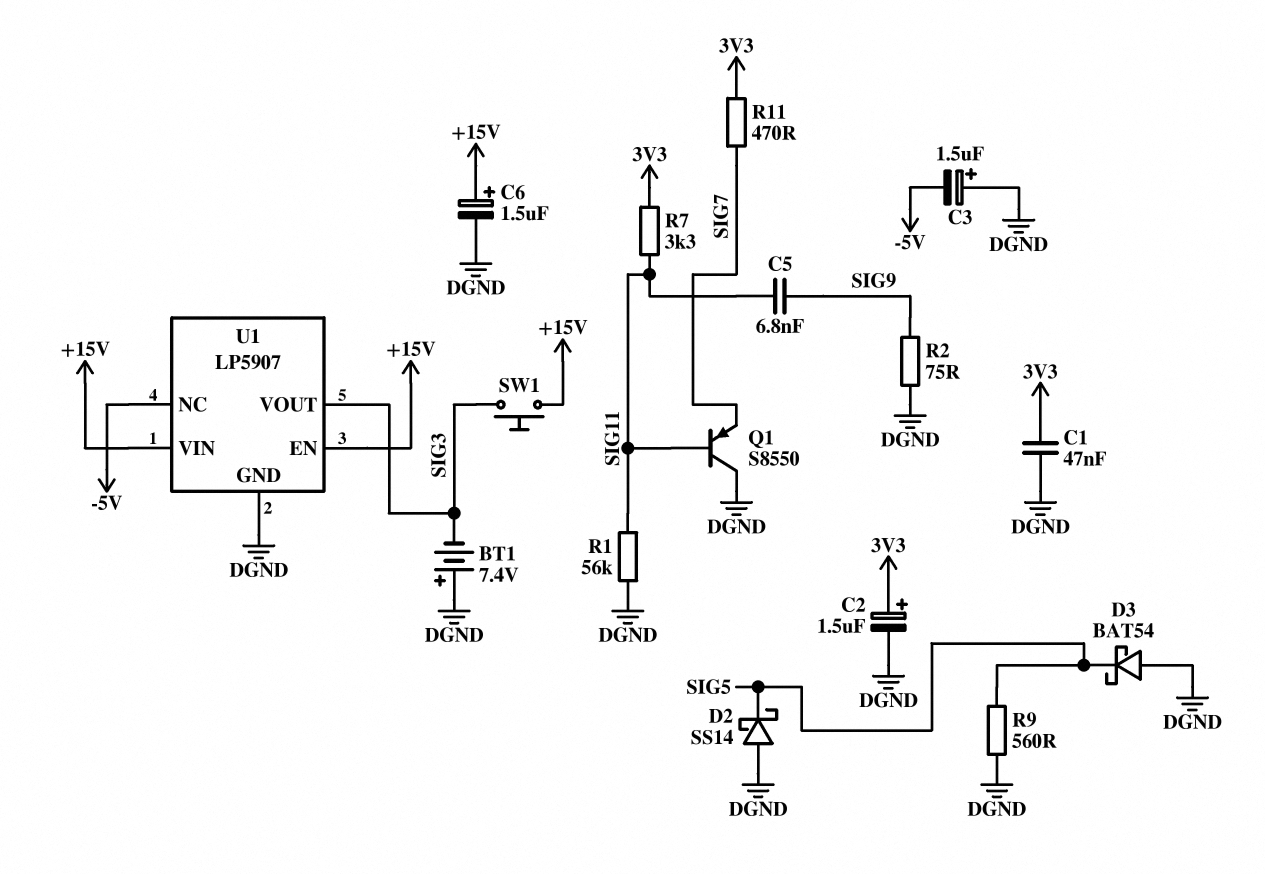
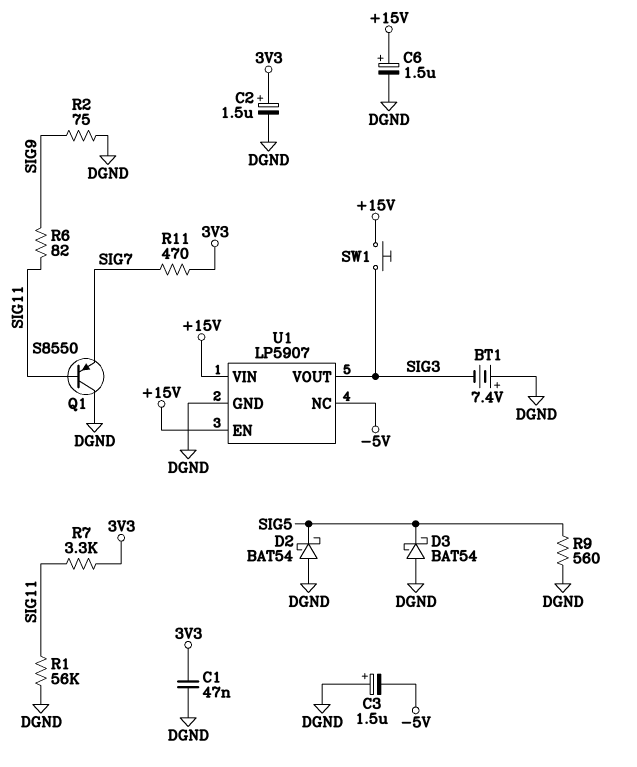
C5: 6.8nF (SIG9, SIG11) -> none
D2: schottky SS14 (A DGND, K SIG5) -> schottky BAT54 (A DGND, K SIG5)
R6: none -> 82 (SIG9, SIG11)

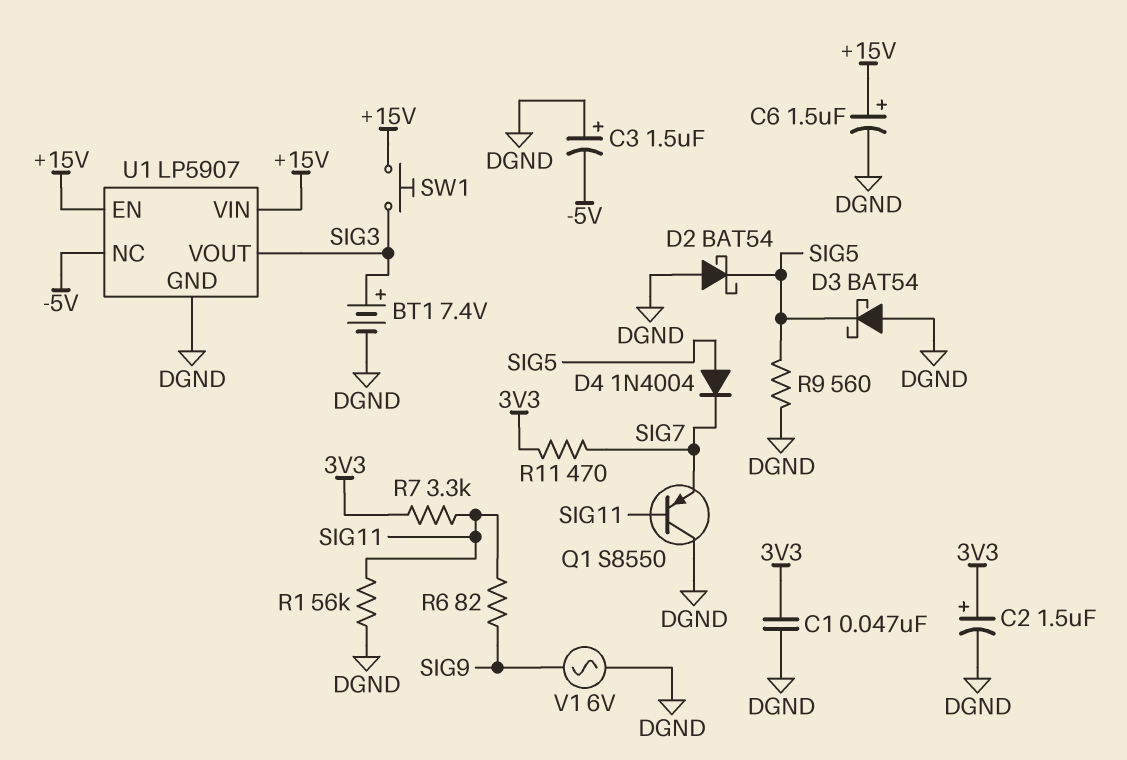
BT1: 7.4V (plus DGND, minus SIG3) -> 7.4V (plus SIG3, minus DGND)
D4: none -> diode 1N4004 (A SIG5, K SIG7)
R2: 75 (DGND, SIG9) -> none
V1: none -> AC 6V (DGND, SIG9)

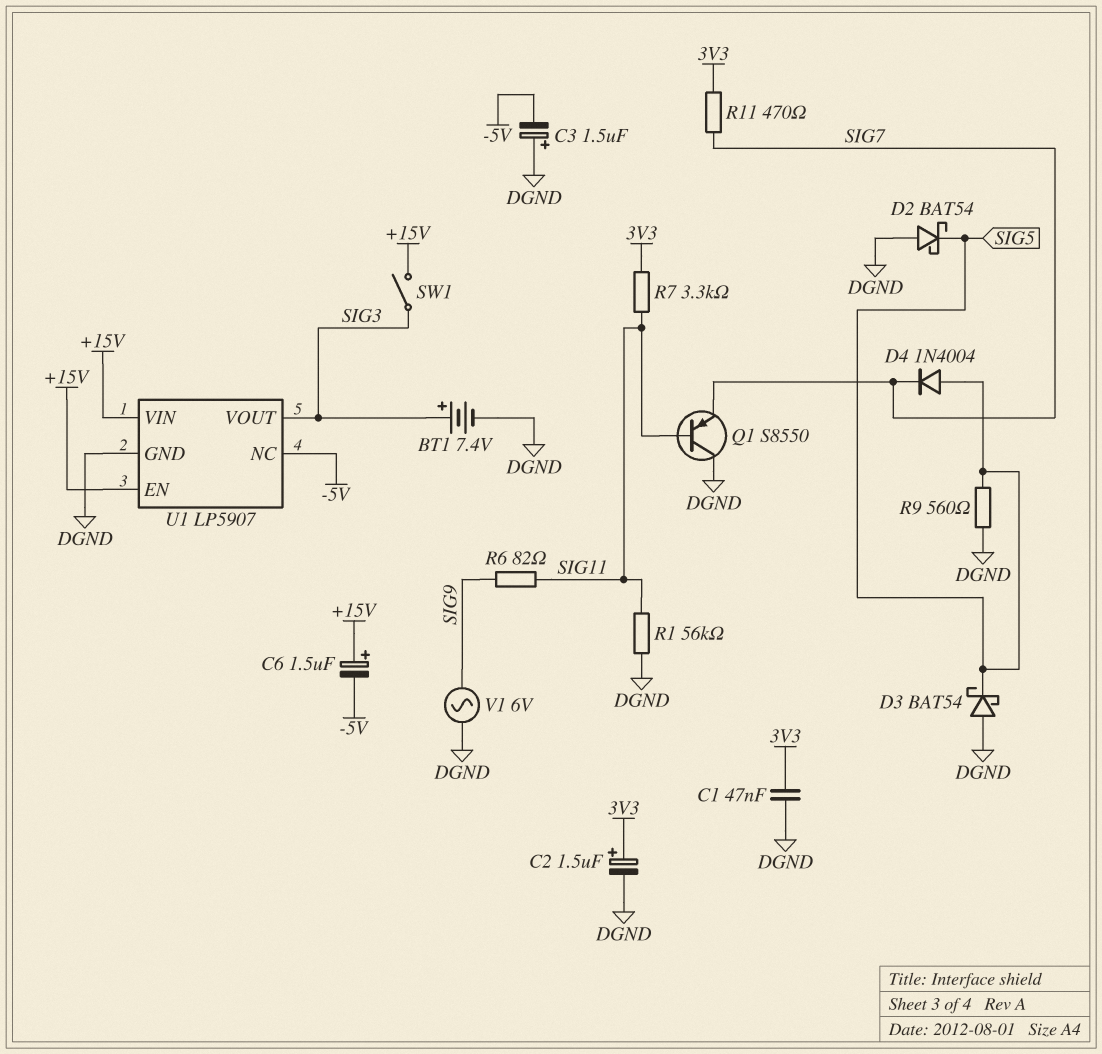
C6: 1.5uF (plus +15V, minus DGND) -> 1.5uF (plus +15V, minus -5V)
SW1: button (+15V, SIG3) -> switch (+15V, SIG3)

